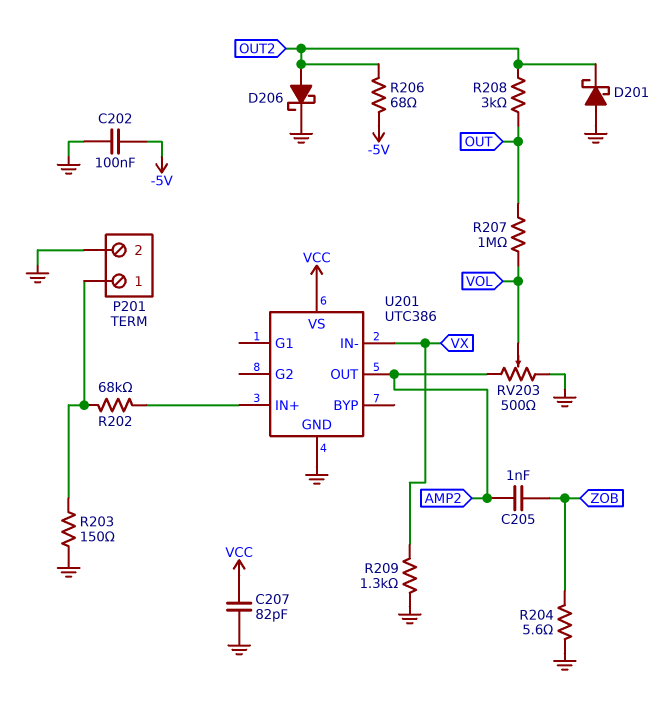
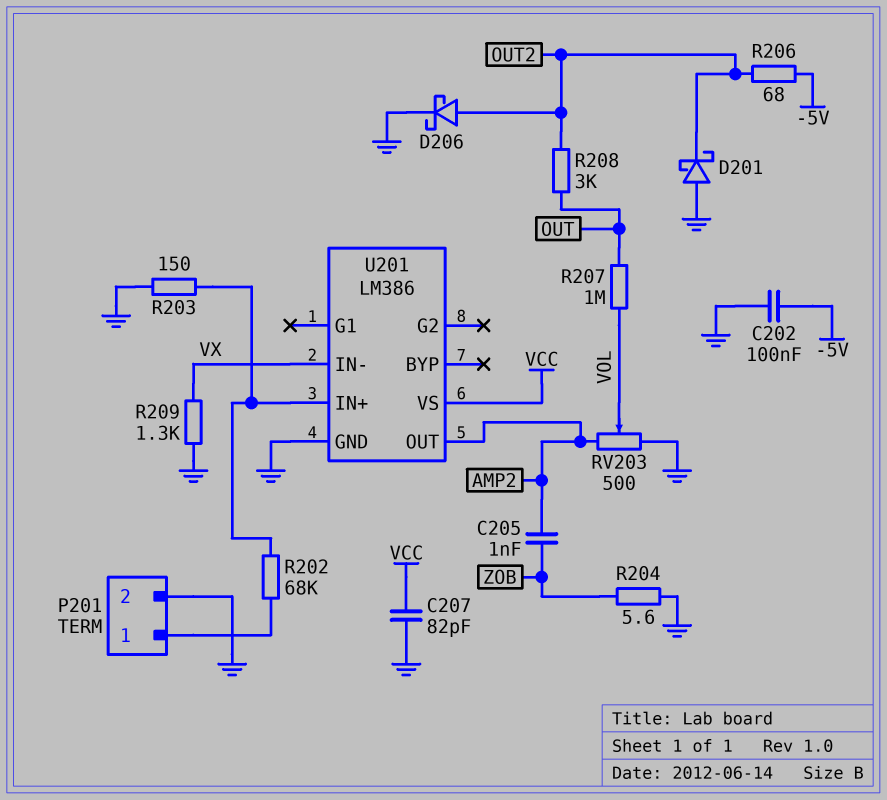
R203: 150 (GND, P201/1) -> 150 (GND, U201/IN+)
U201: UTC386 -> LM386

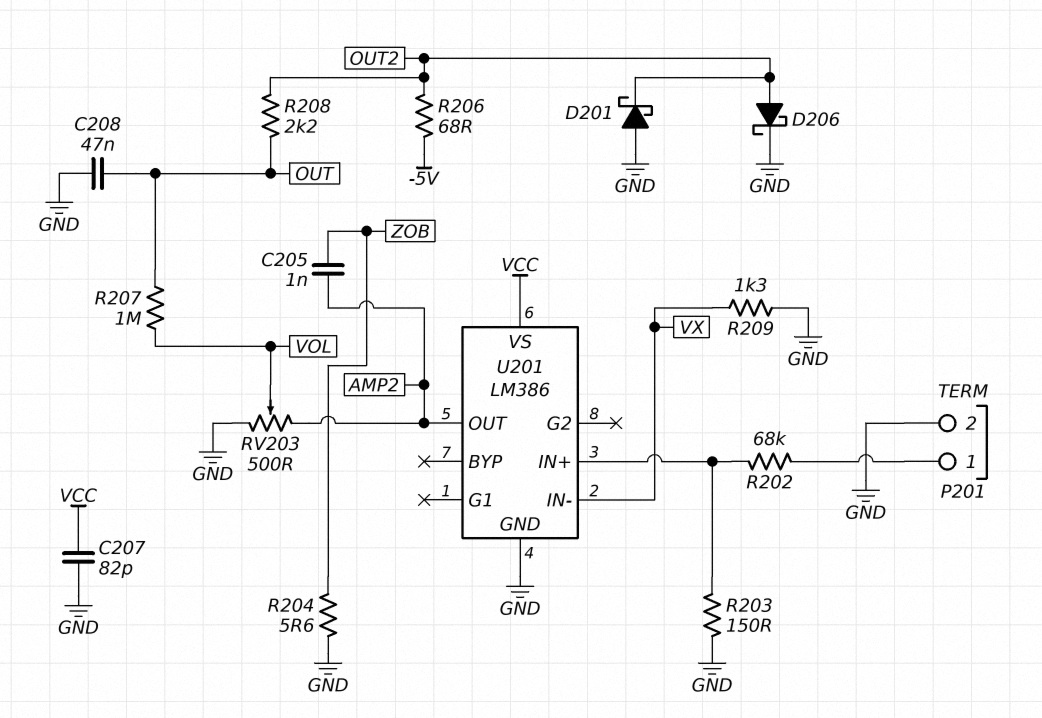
C202: 100nF (-5V, GND) -> none
C208: none -> 47nF (GND, OUT)
R208: 3k (OUT, OUT2) -> 2.2k (OUT, OUT2)

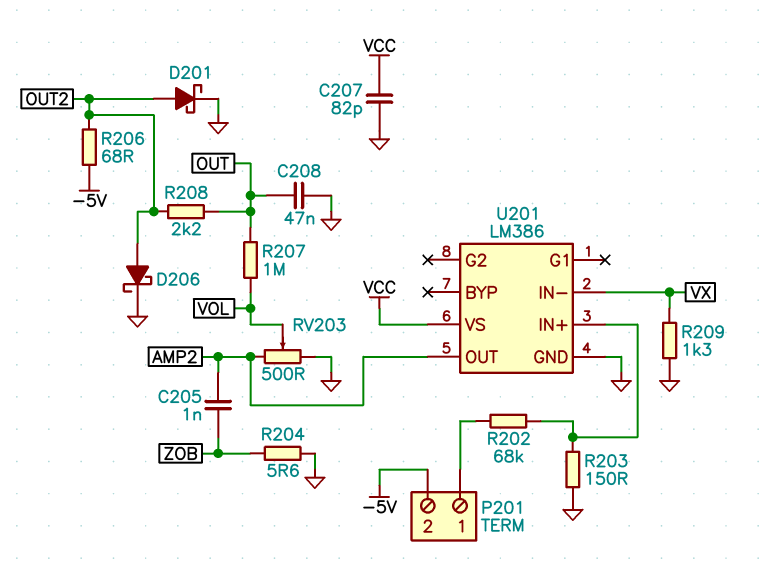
D201: schottky (A GND, K OUT2) -> schottky (A OUT2, K GND)
P201 pin 2: GND -> -5V

